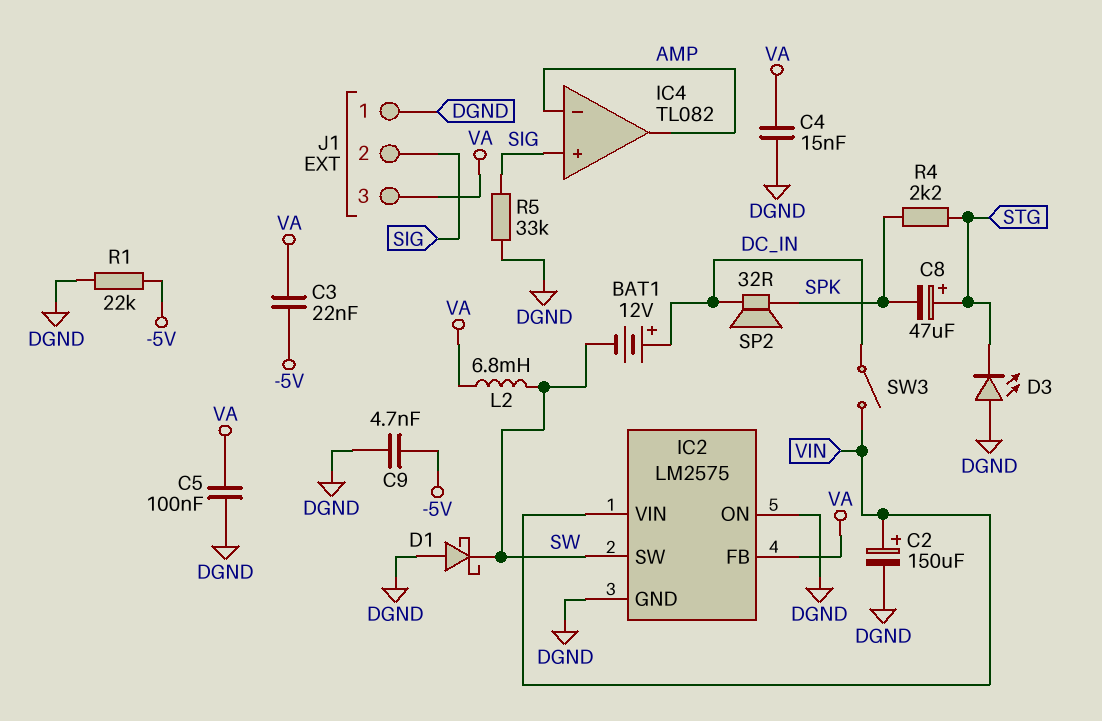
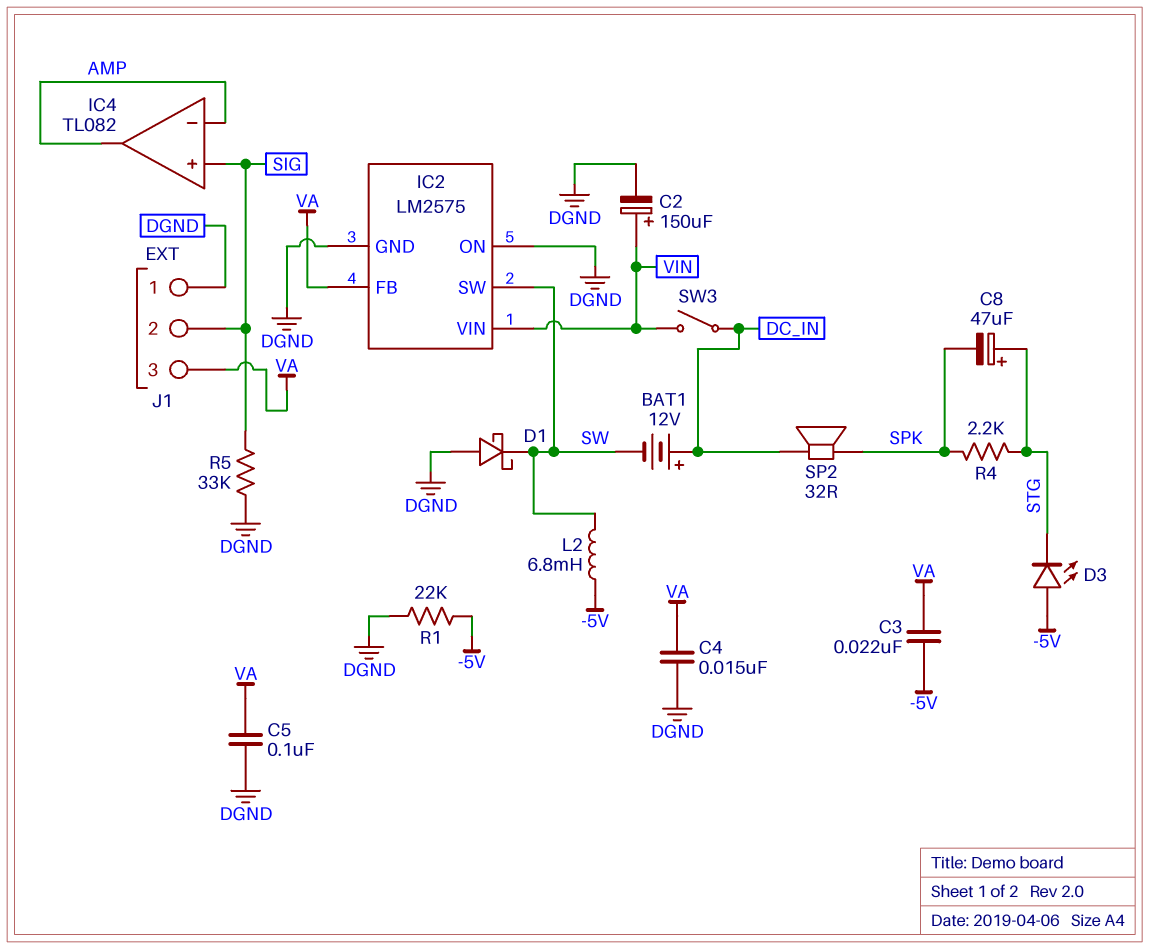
C9: 4.7nF (-5V, DGND) -> none
D3: LED (A DGND, K STG) -> LED (A -5V, K STG)
L2: 6.8mH (SW, VA) -> 6.8mH (-5V, SW)

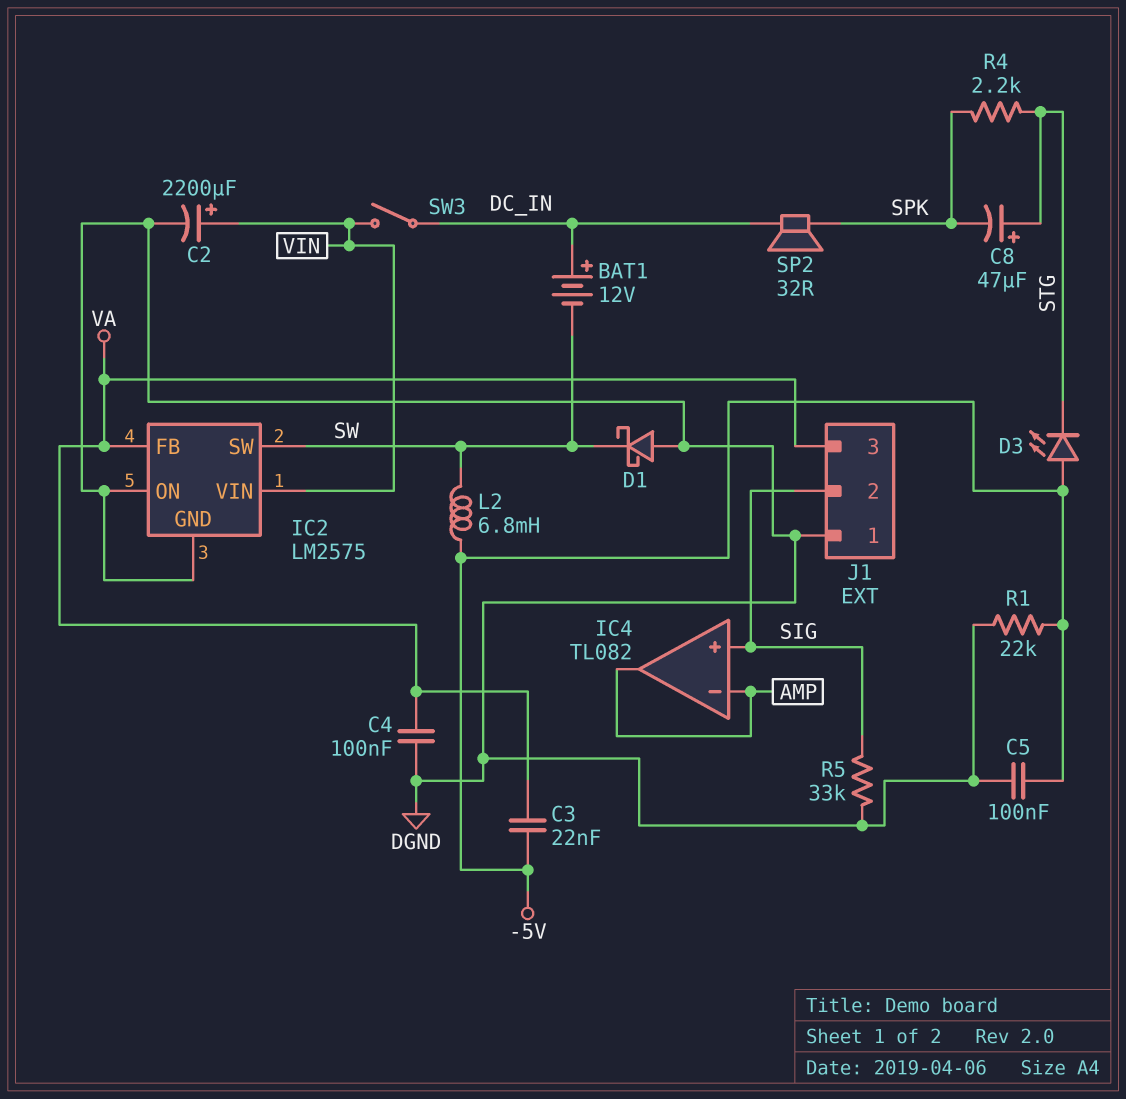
C2: 150uF (plus VIN, minus DGND) -> 2200uF (plus VIN, minus DGND)
C4: 15nF (DGND, VA) -> 100nF (DGND, VA)
C5: 100nF (DGND, VA) -> 100nF (-5V, DGND)

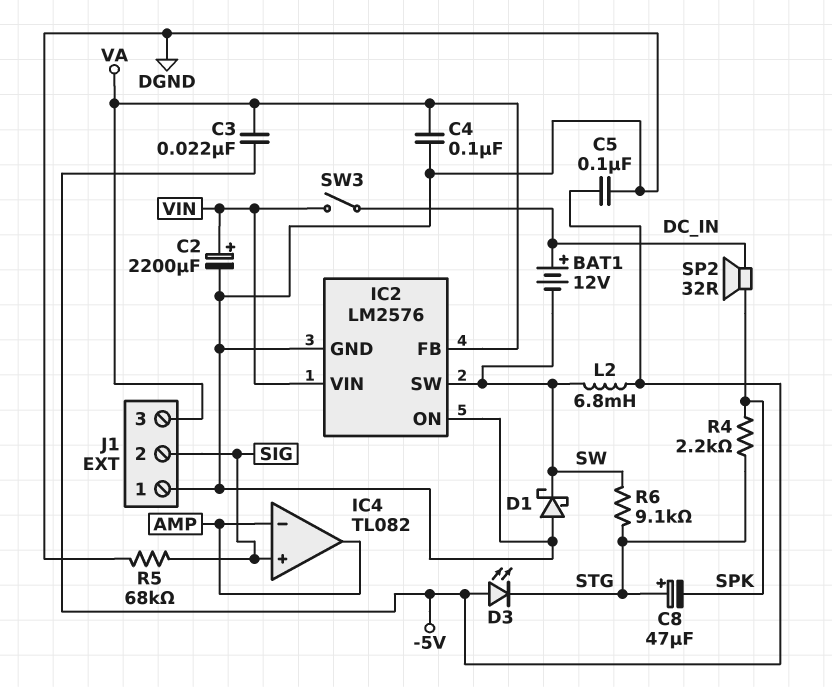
IC2: LM2575 -> LM2576
R1: 22k (-5V, DGND) -> none
R5: 33k (DGND, SIG) -> 68k (DGND, SIG)
R6: none -> 9.1k (STG, SW)

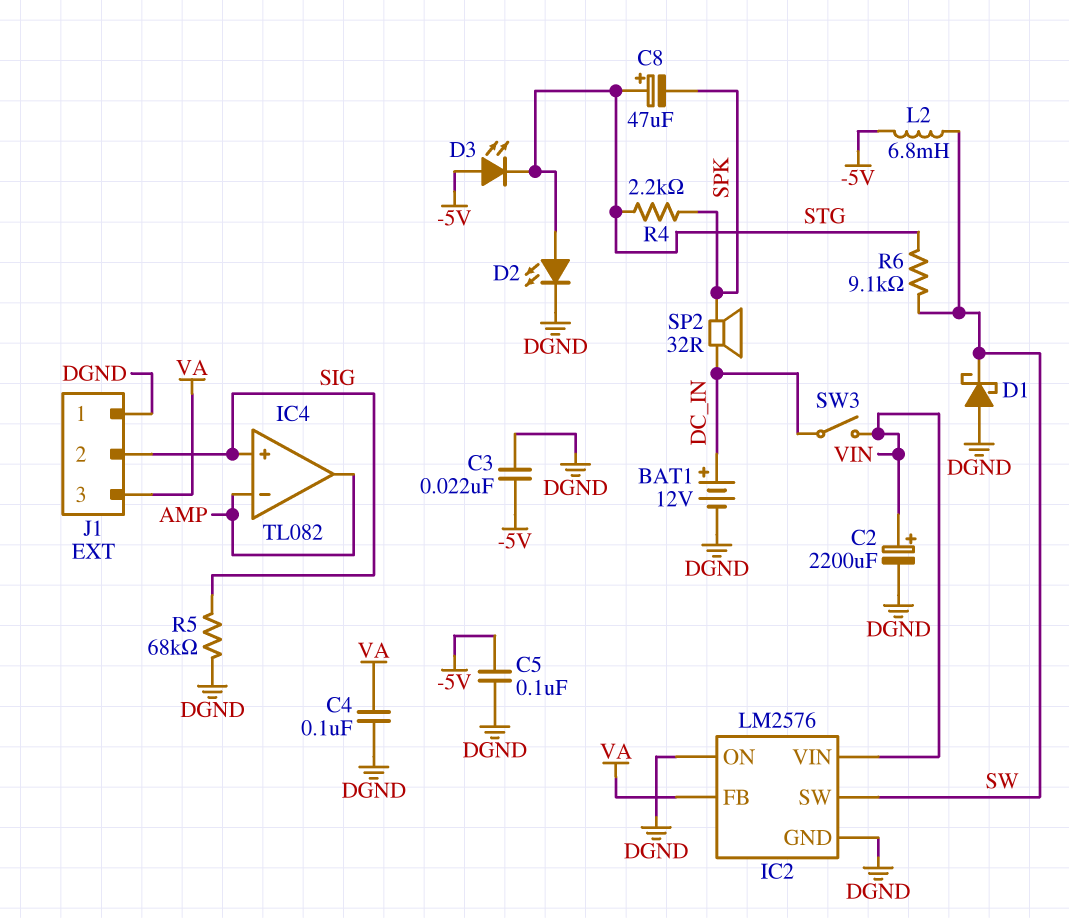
BAT1: 12V (plus DC_IN, minus SW) -> 12V (plus DC_IN, minus DGND)
C3: 22nF (-5V, VA) -> 22nF (-5V, DGND)
D2: none -> LED (A STG, K DGND)

